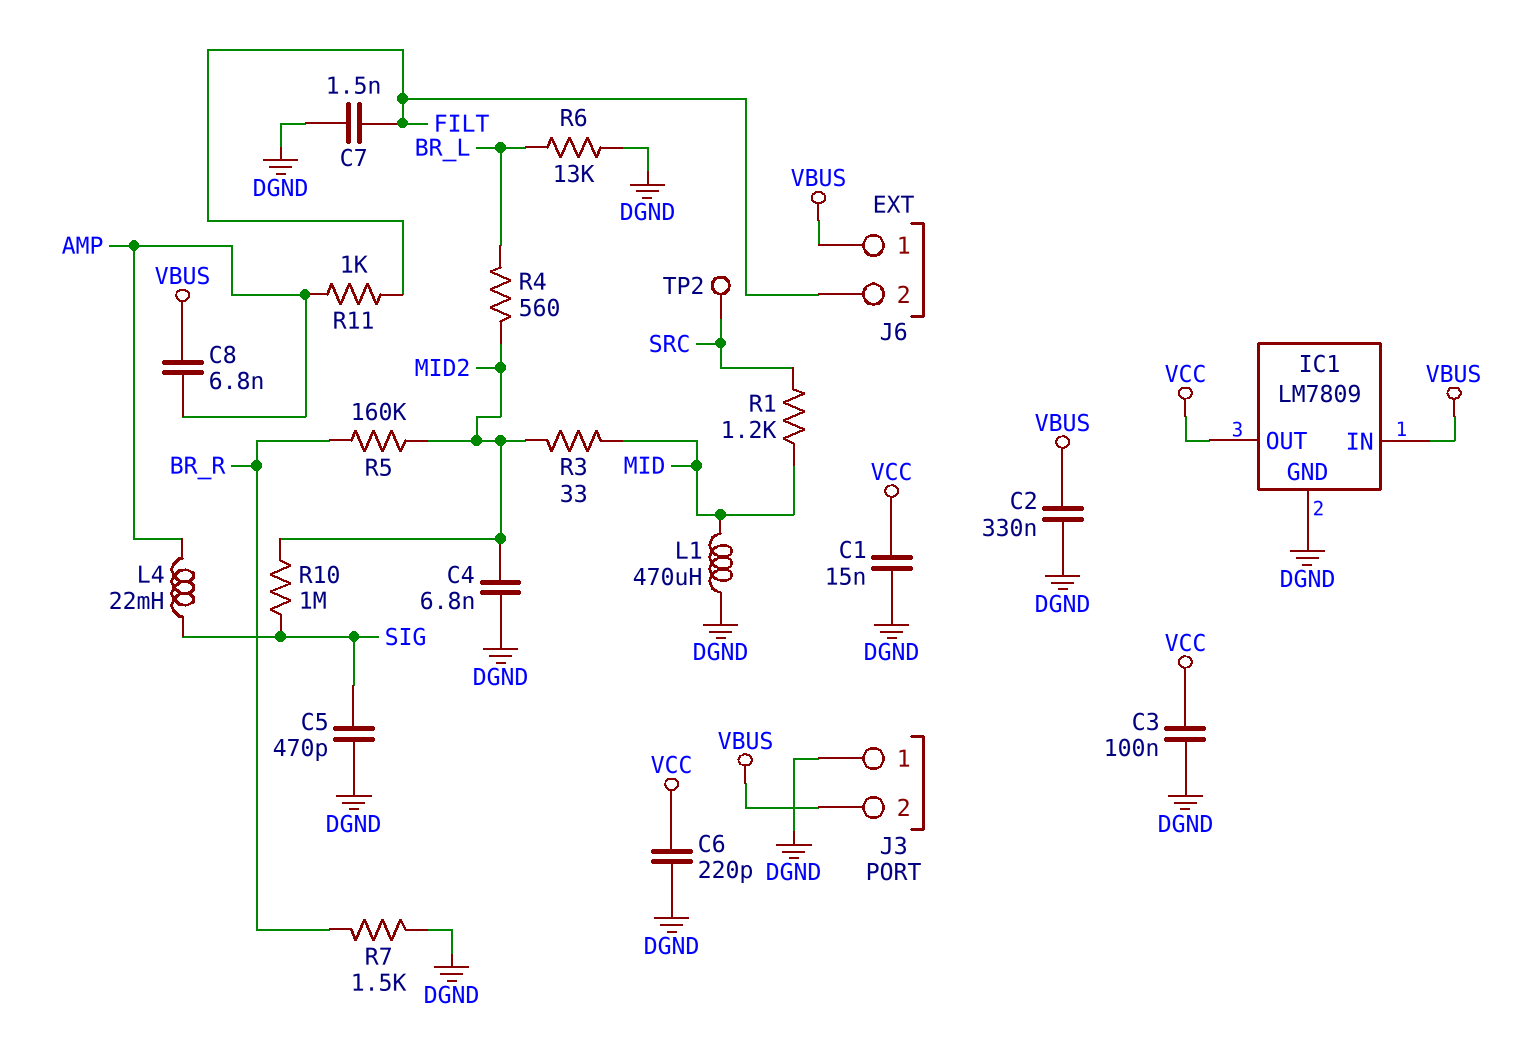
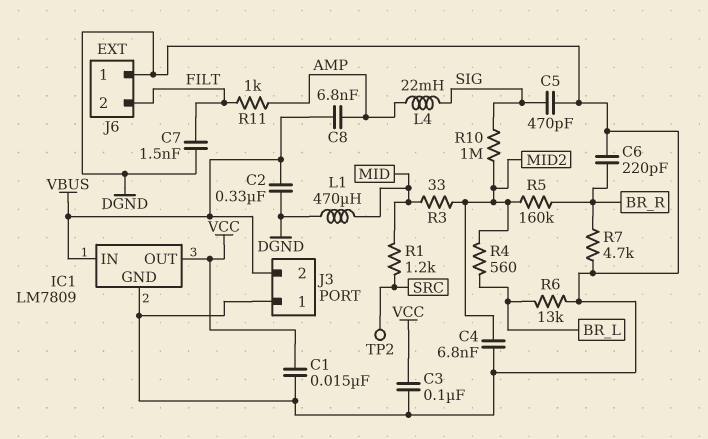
C6: 220pF (DGND, VCC) -> 220pF (BR_R, DGND)
J6 pin 1: VBUS -> DGND
R7: 1.5k (BR_R, DGND) -> 4.7k (BR_R, DGND)

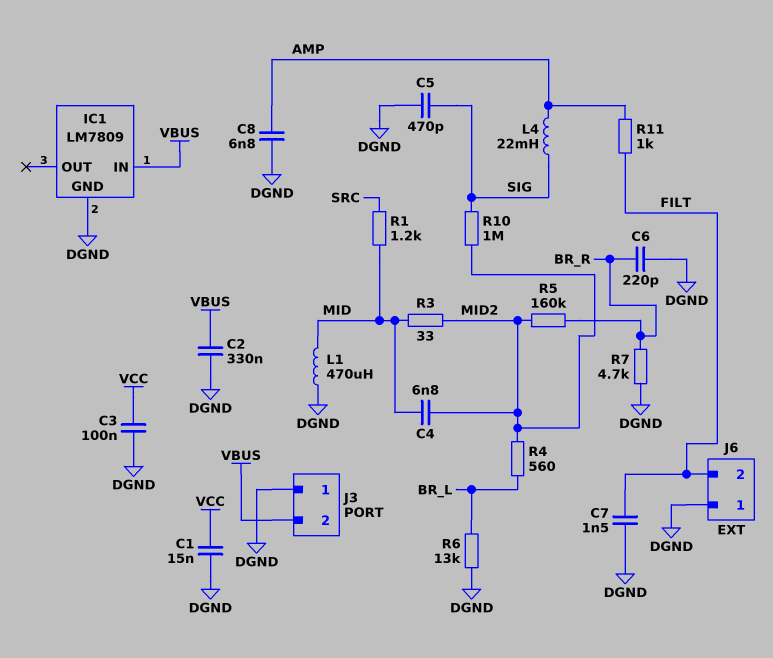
C4: 6.8nF (DGND, MID2) -> 6.8nF (MID, MID2)
C8: 6.8nF (AMP, VBUS) -> 6.8nF (AMP, DGND)
IC1 pin OUT: VCC -> none
TP2: test point (SRC) -> none

